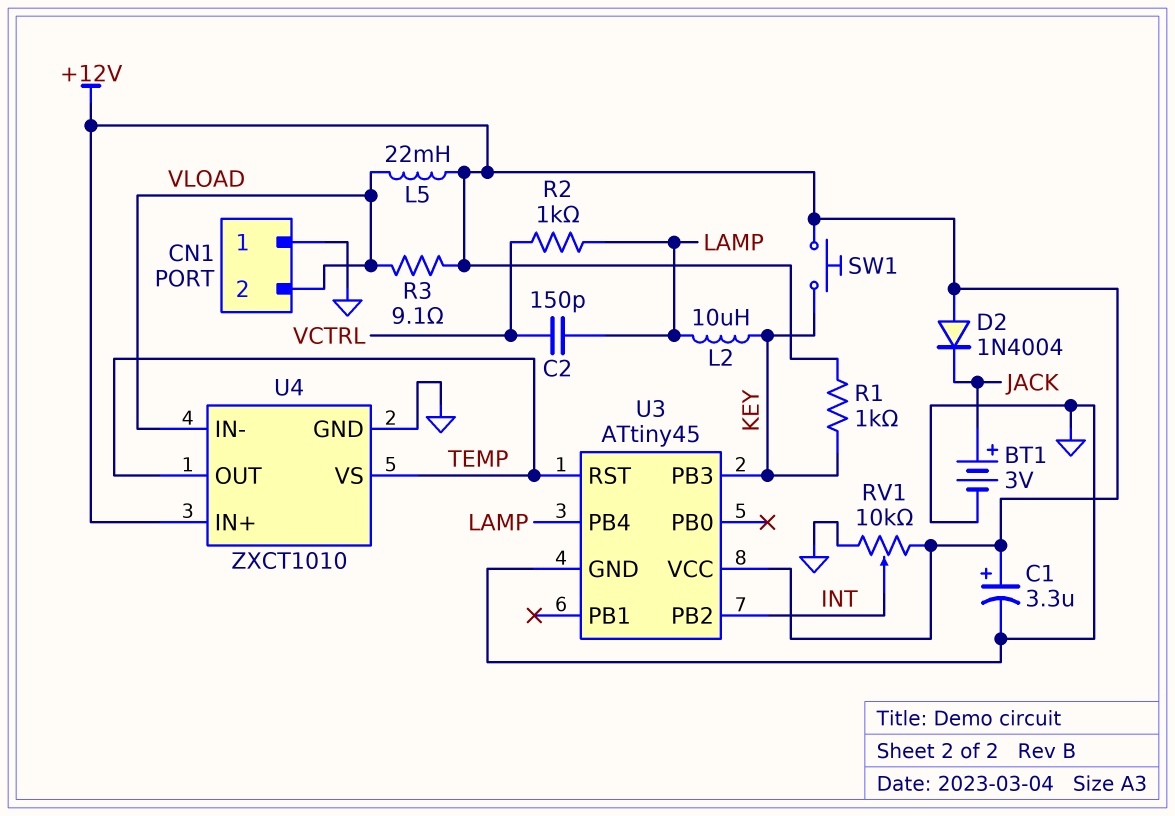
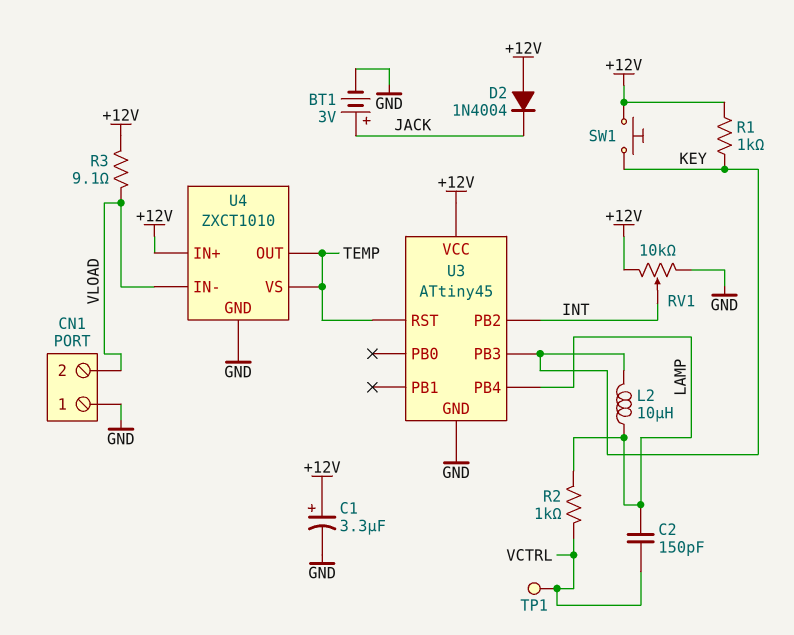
L5: 22mH (+12V, VLOAD) -> none
TP1: none -> test point (VCTRL)

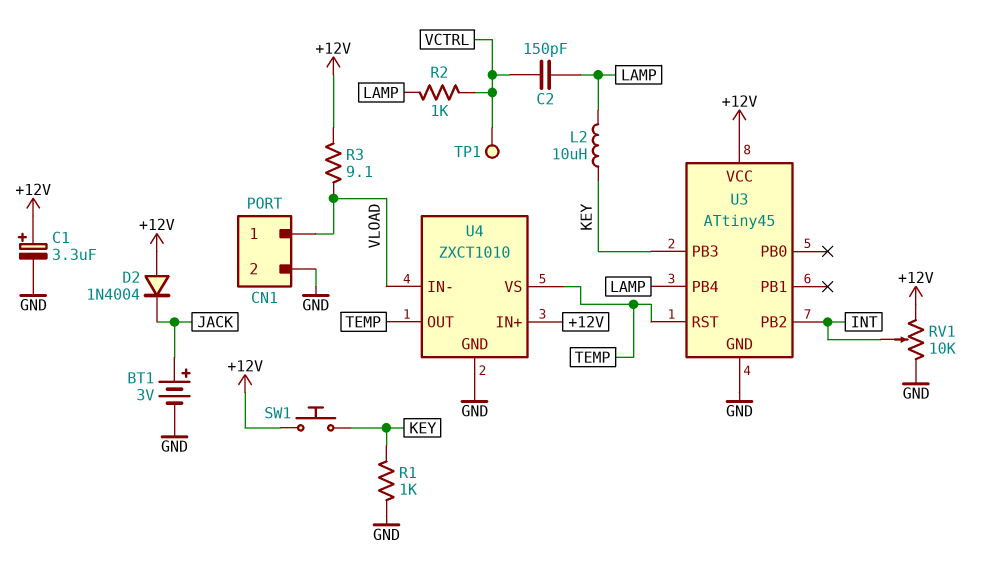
CN1 pin 1: GND -> VLOAD
CN1 pin 2: VLOAD -> GND
R1: 1k (+12V, KEY) -> 1k (GND, KEY)

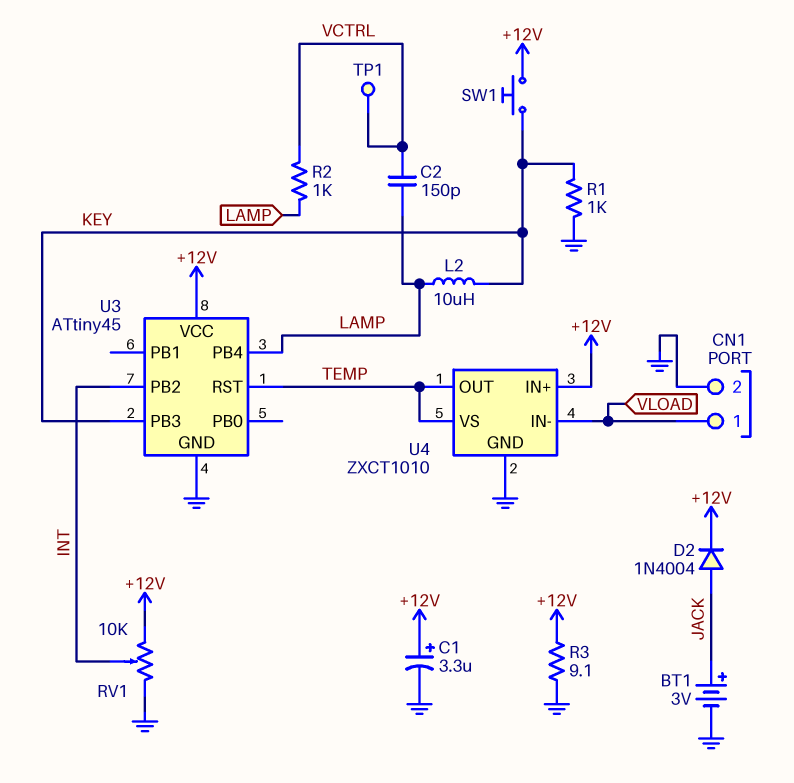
D2: diode 1N4004 (A +12V, K JACK) -> diode 1N4004 (A JACK, K +12V)
R3: 9.1 (+12V, VLOAD) -> 9.1 (+12V, GND)

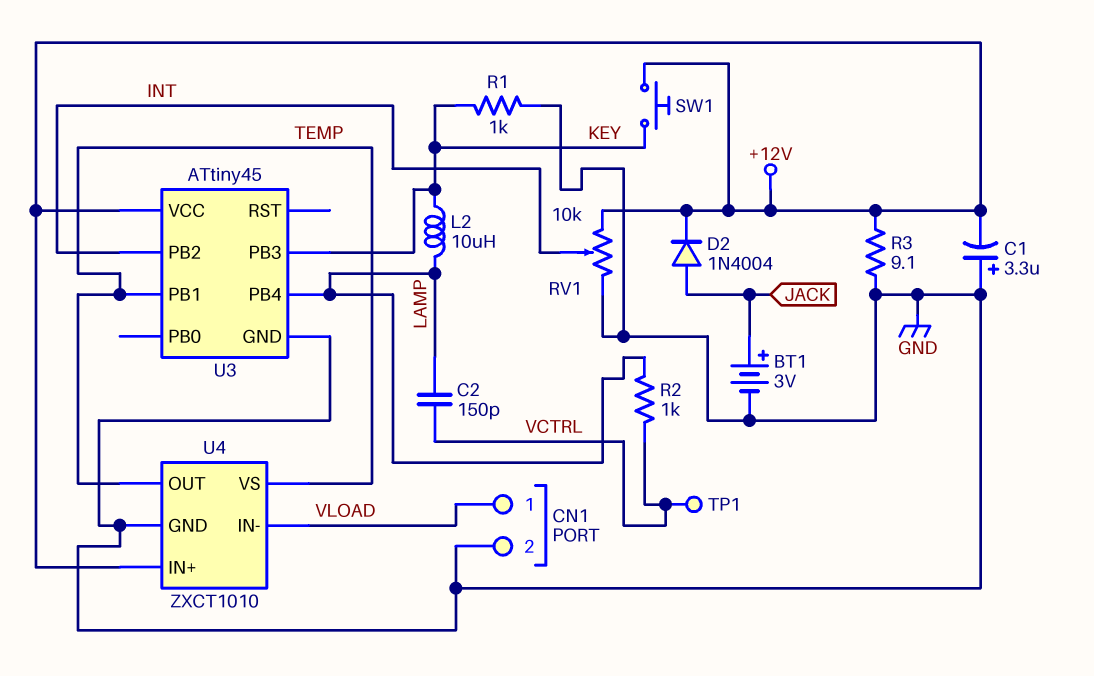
C1: 3.3uF (plus +12V, minus GND) -> 3.3uF (plus GND, minus +12V)
U3 pin PB1: none -> TEMP
U3 pin RST: TEMP -> none

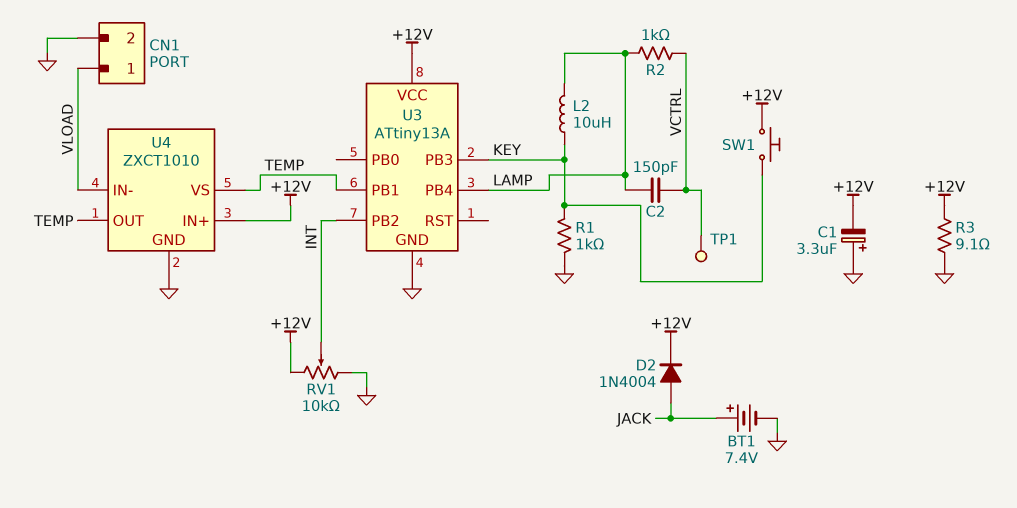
BT1: 3V (plus JACK, minus GND) -> 7.4V (plus JACK, minus GND)
U3: ATtiny45 -> ATtiny13A

